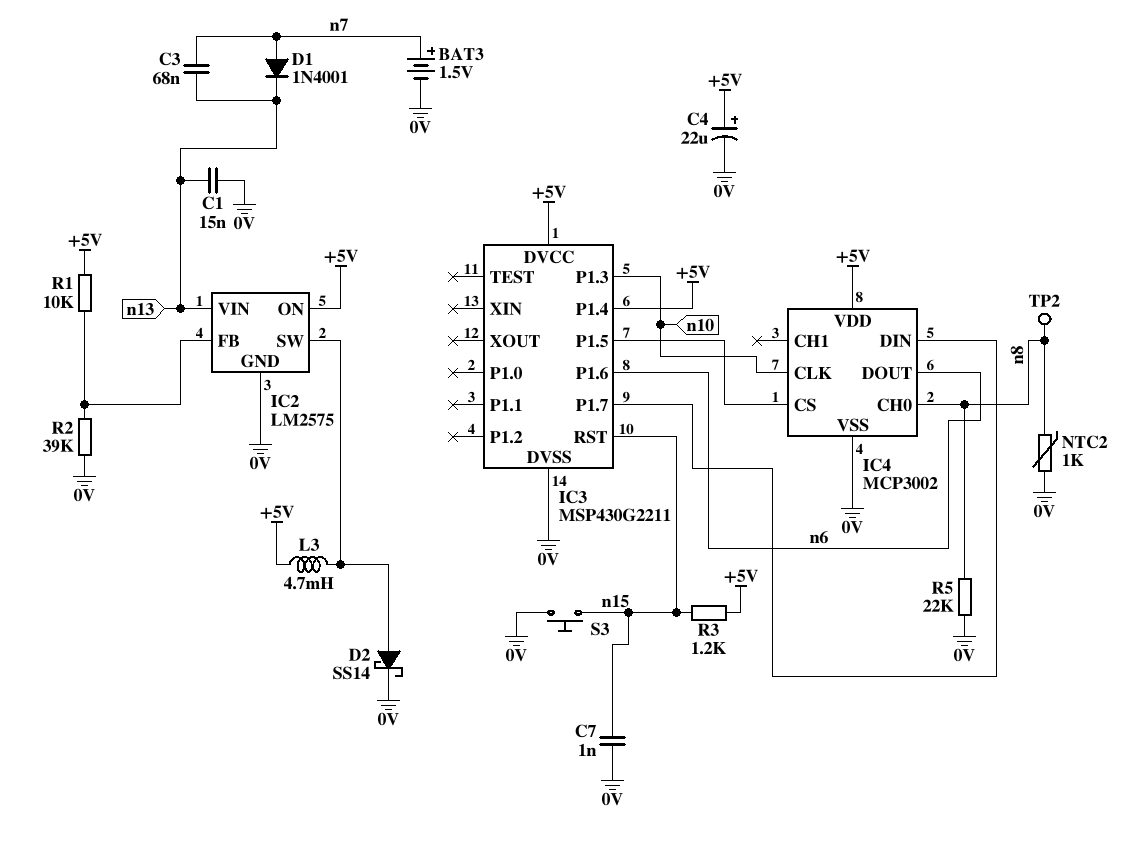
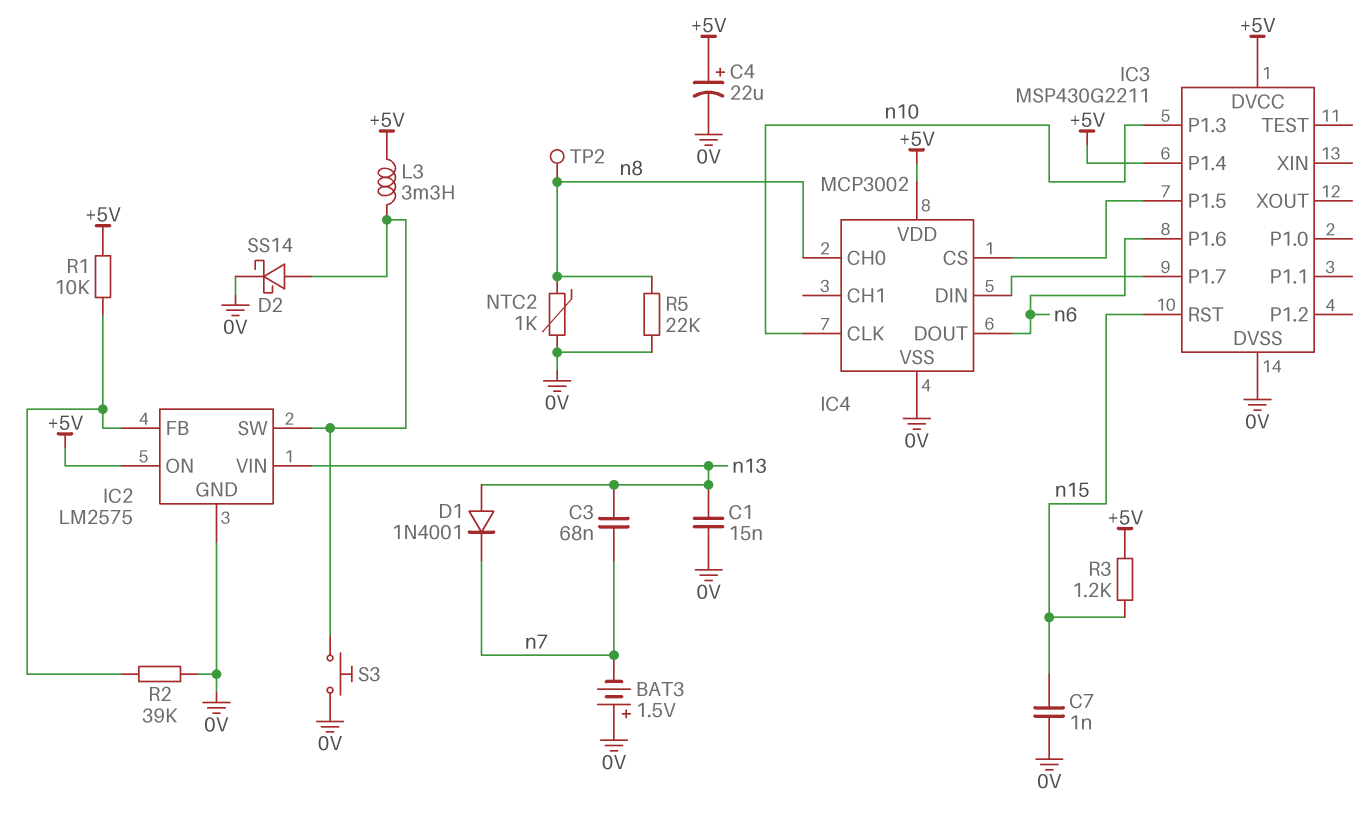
BAT3: 1.5V (plus n7, minus 0V) -> 1.5V (plus 0V, minus n7)
D1: diode 1N4001 (A n7, K n13) -> diode 1N4001 (A n13, K n7)
L3: 4.7mH (+5V, IC2/SW) -> 3.3mH (+5V, IC2/SW)
S3: button (0V, n15) -> button (0V, IC2/SW)

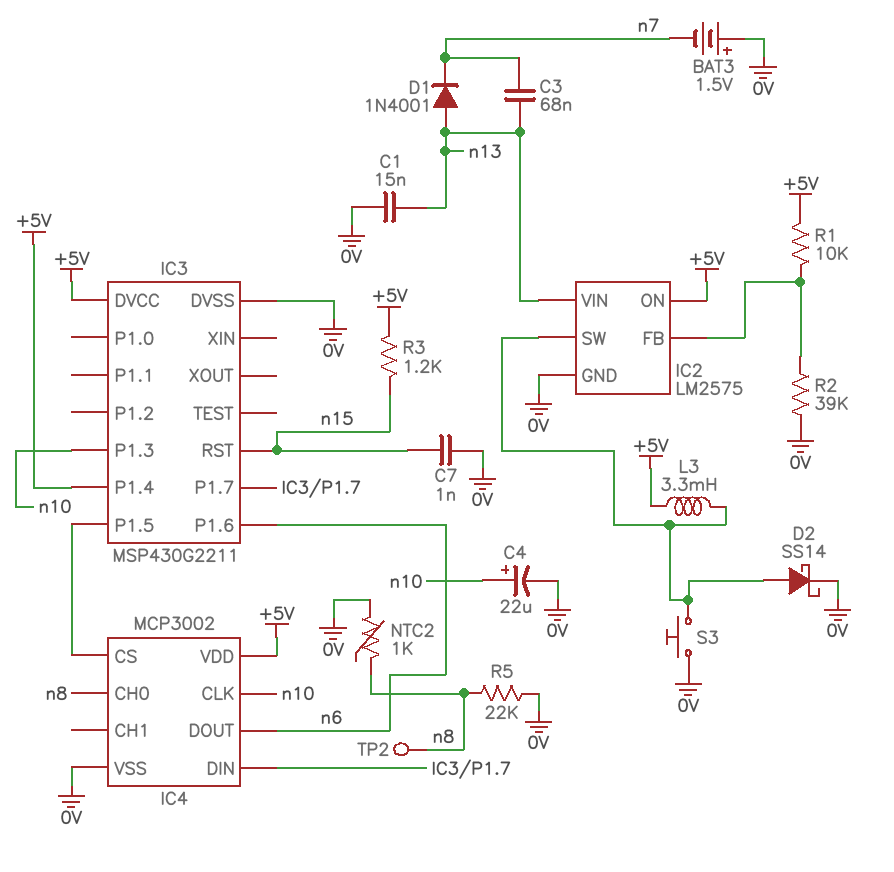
C4: 22uF (plus +5V, minus 0V) -> 22uF (plus n10, minus 0V)

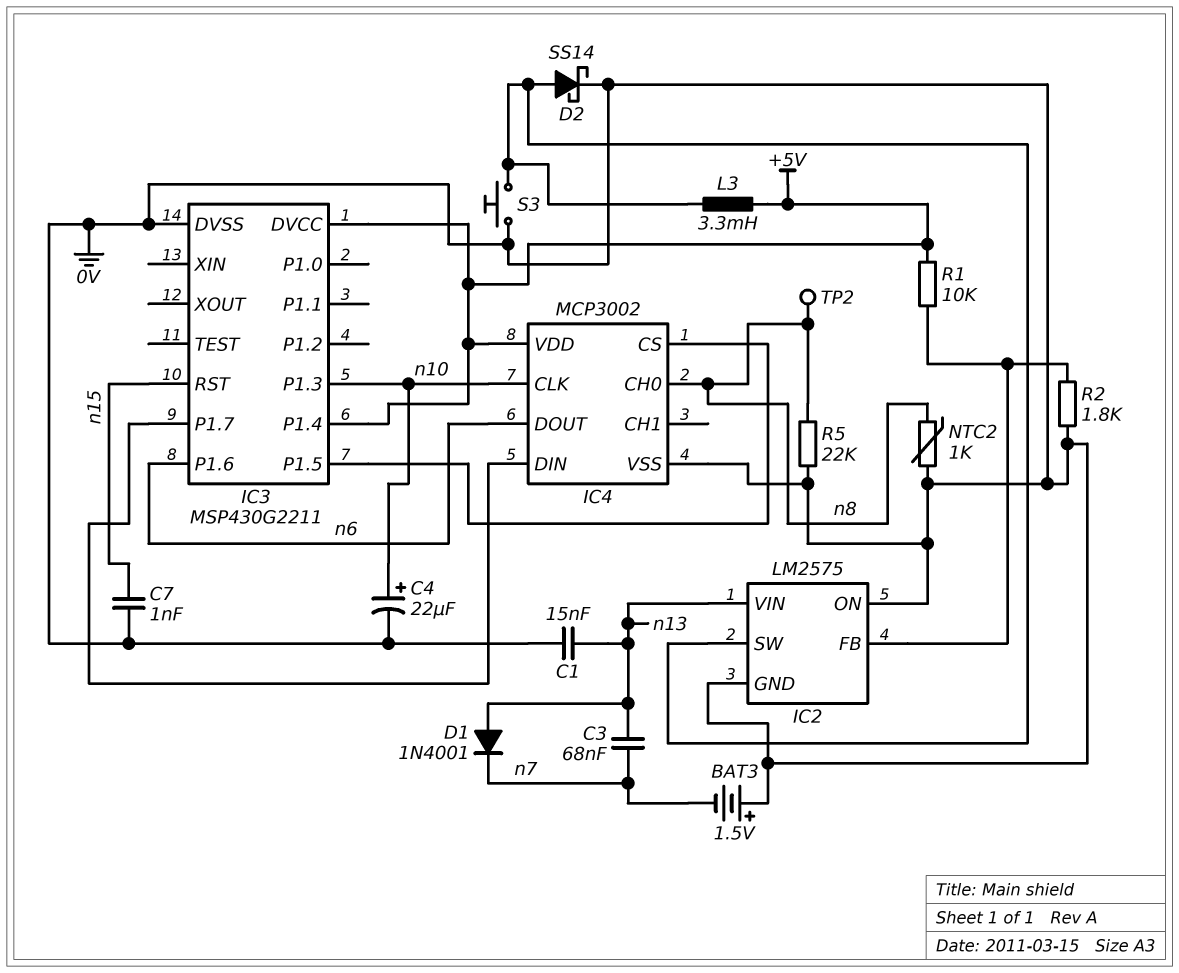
IC2 pin ON: +5V -> 0V
R2: 39k (0V, IC2/FB) -> 1.8k (0V, IC2/FB)
R3: 1.2k (+5V, n15) -> none

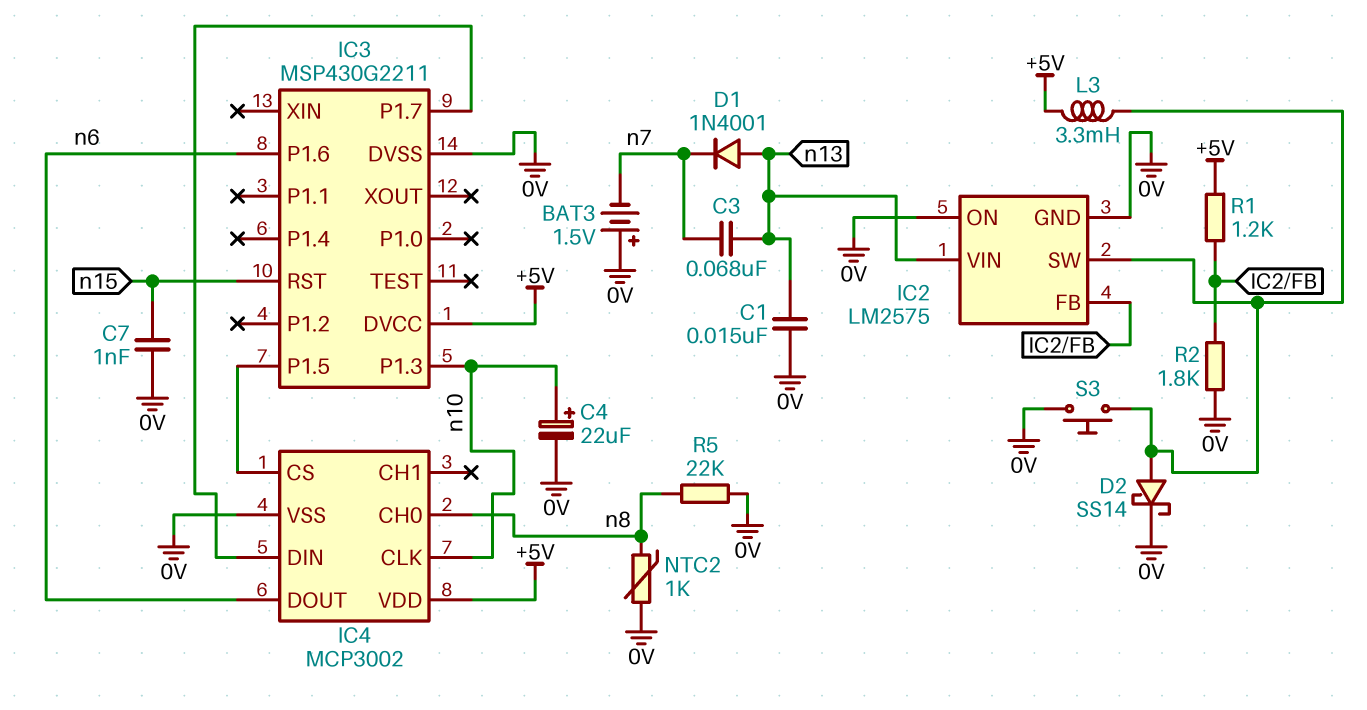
IC3 pin P1.4: +5V -> none
R1: 10k (+5V, IC2/FB) -> 1.2k (+5V, IC2/FB)
TP2: test point (n8) -> none

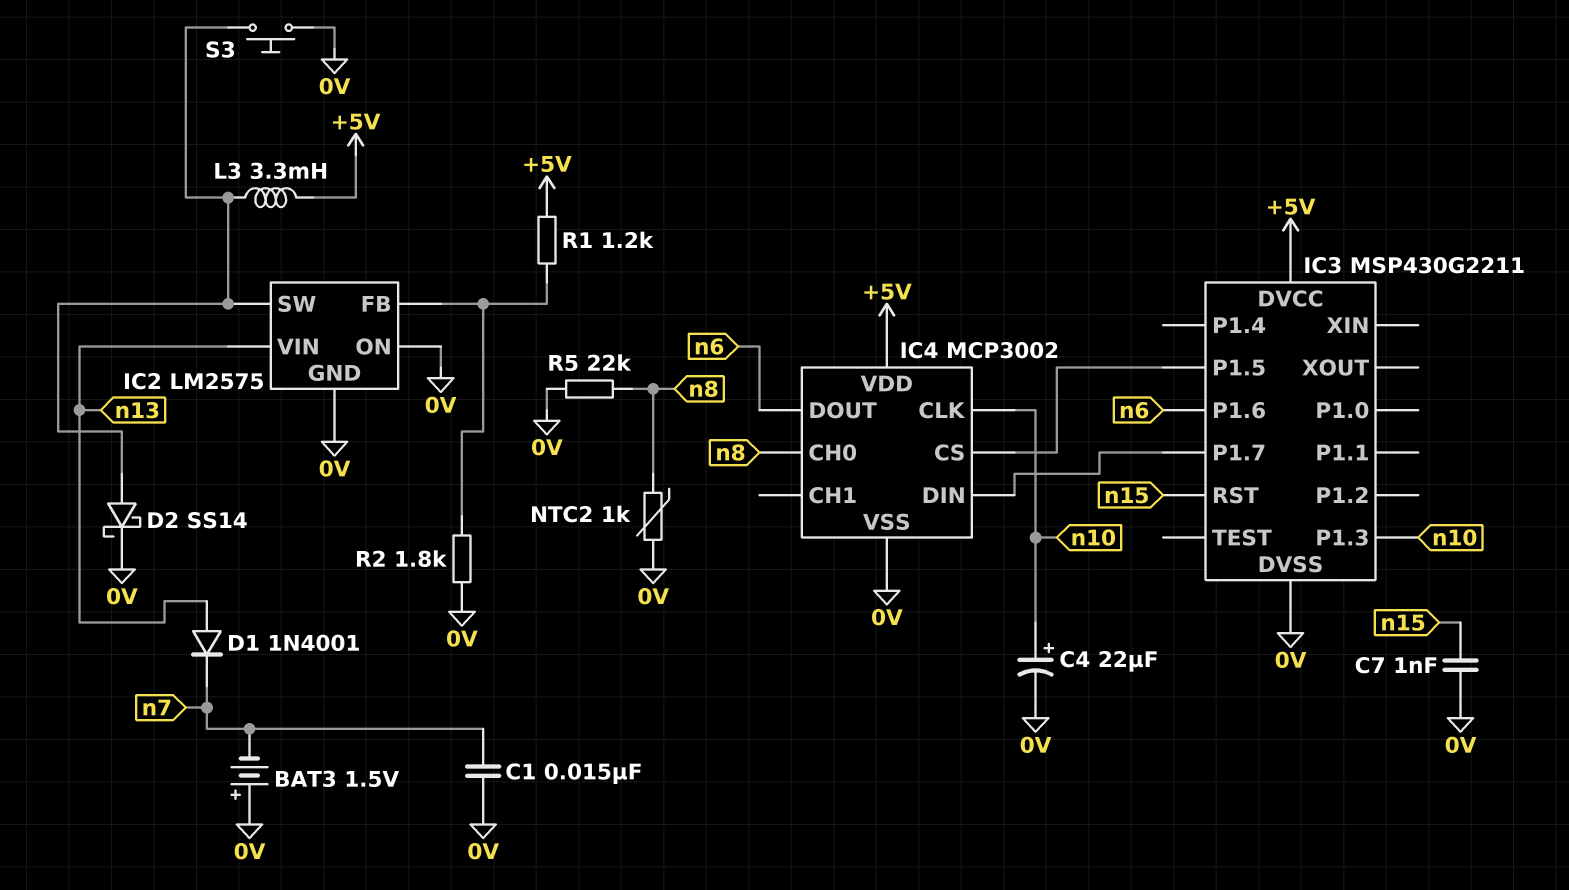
C1: 15nF (0V, n13) -> 15nF (0V, n7)
C3: 68nF (n7, n13) -> none

